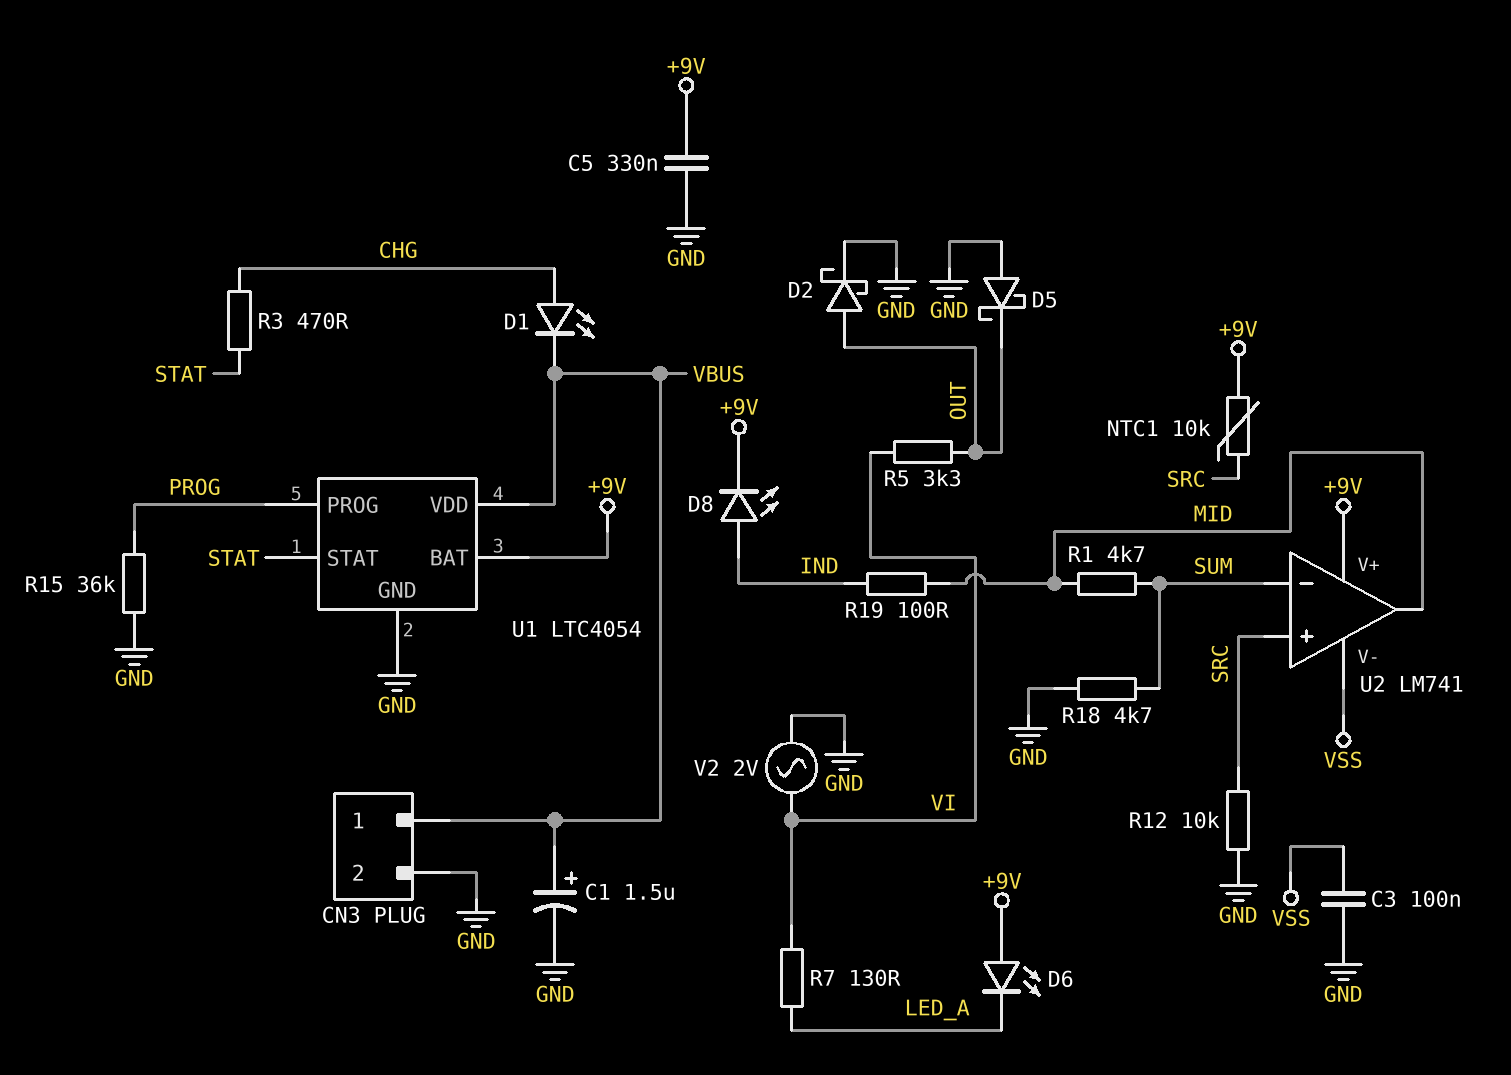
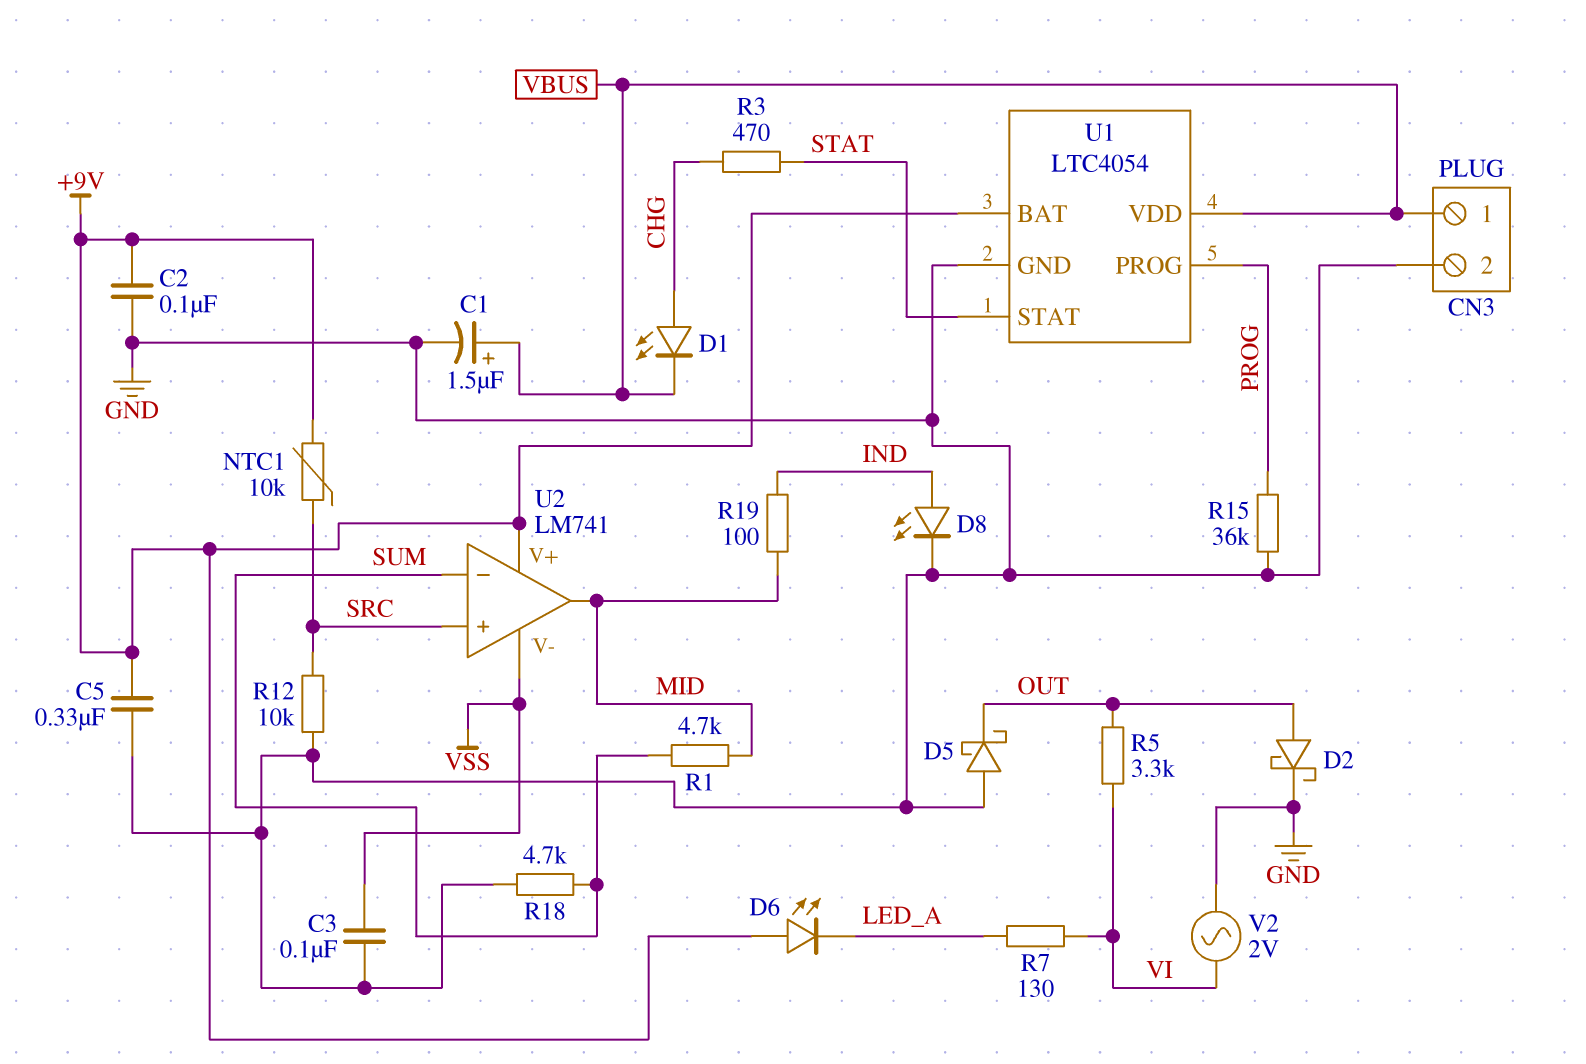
C2: none -> 100nF (+9V, GND)
D8: LED (A IND, K +9V) -> LED (A IND, K GND)

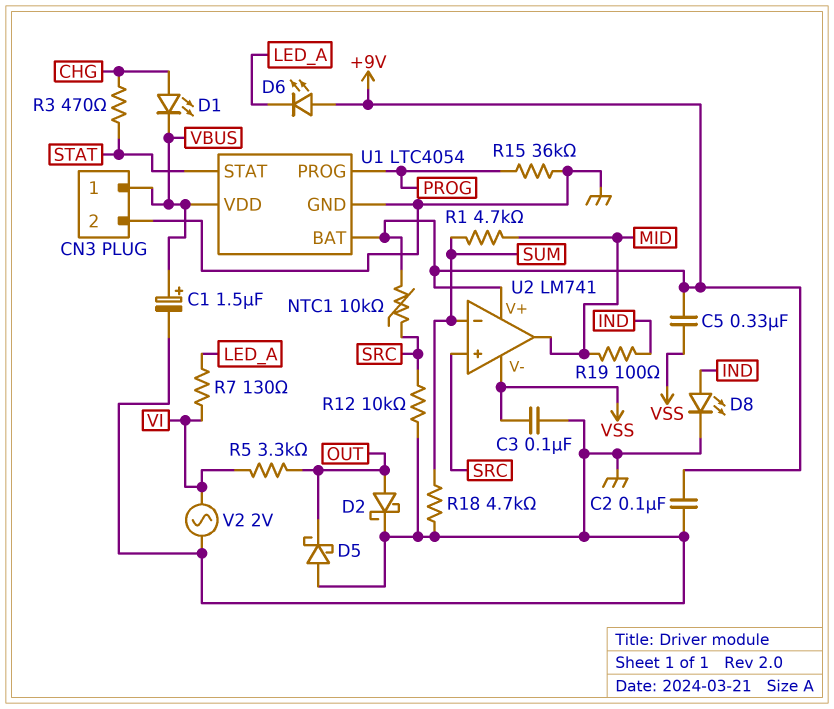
C5: 330nF (+9V, GND) -> 330nF (+9V, VSS)

